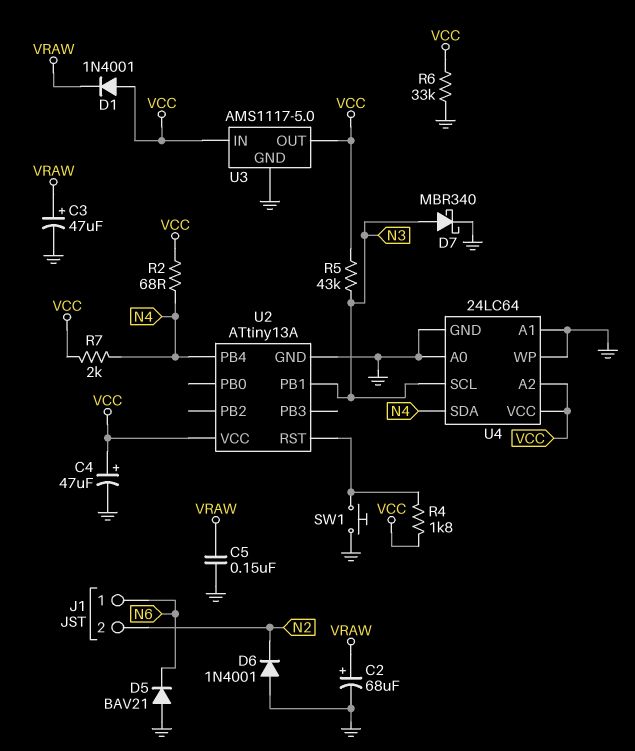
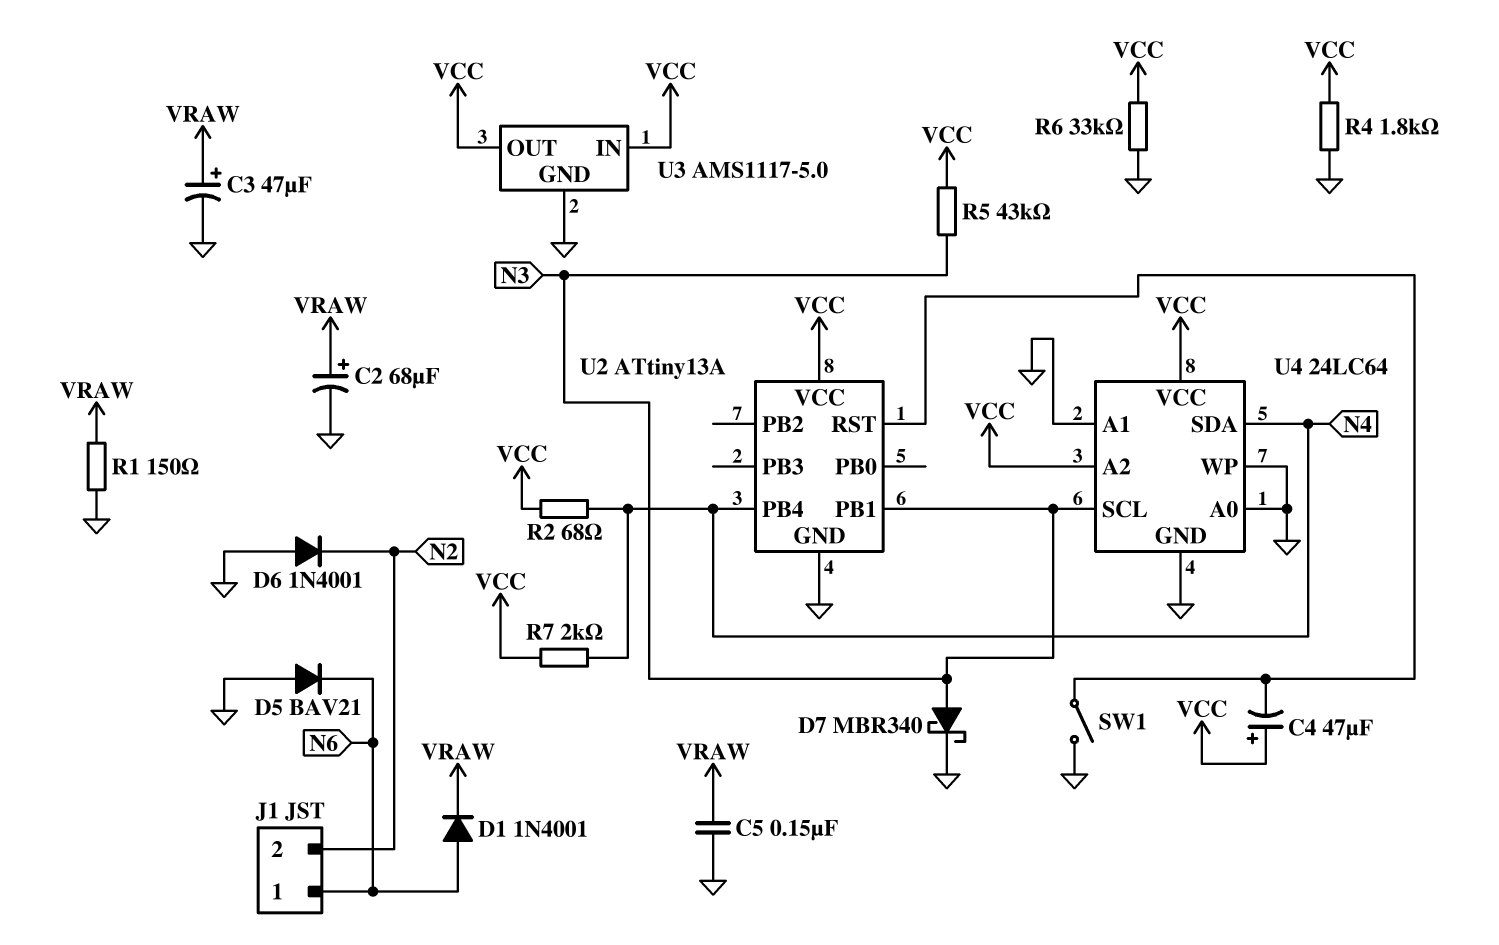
C4: 47uF (plus VCC, minus GND) -> 47uF (plus VCC, minus U2/RST)
D1: diode 1N4001 (A VCC, K VRAW) -> diode 1N4001 (A N6, K VRAW)
R1: none -> 150 (GND, VRAW)
R4: 1.8k (U2/RST, VCC) -> 1.8k (GND, VCC)
SW1: button (GND, U2/RST) -> switch (GND, U2/RST)

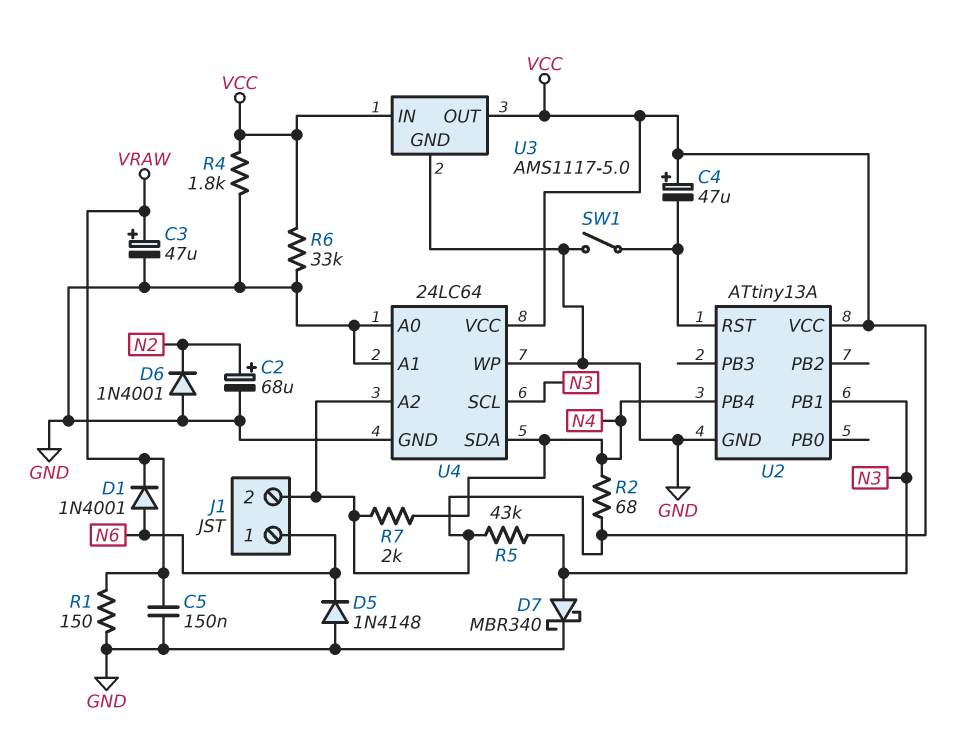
C2: 68uF (plus VRAW, minus GND) -> 68uF (plus N2, minus GND)
D5: diode BAV21 (A GND, K N6) -> diode 1N4148 (A GND, K N6)
J1 pin 2: N2 -> VCC

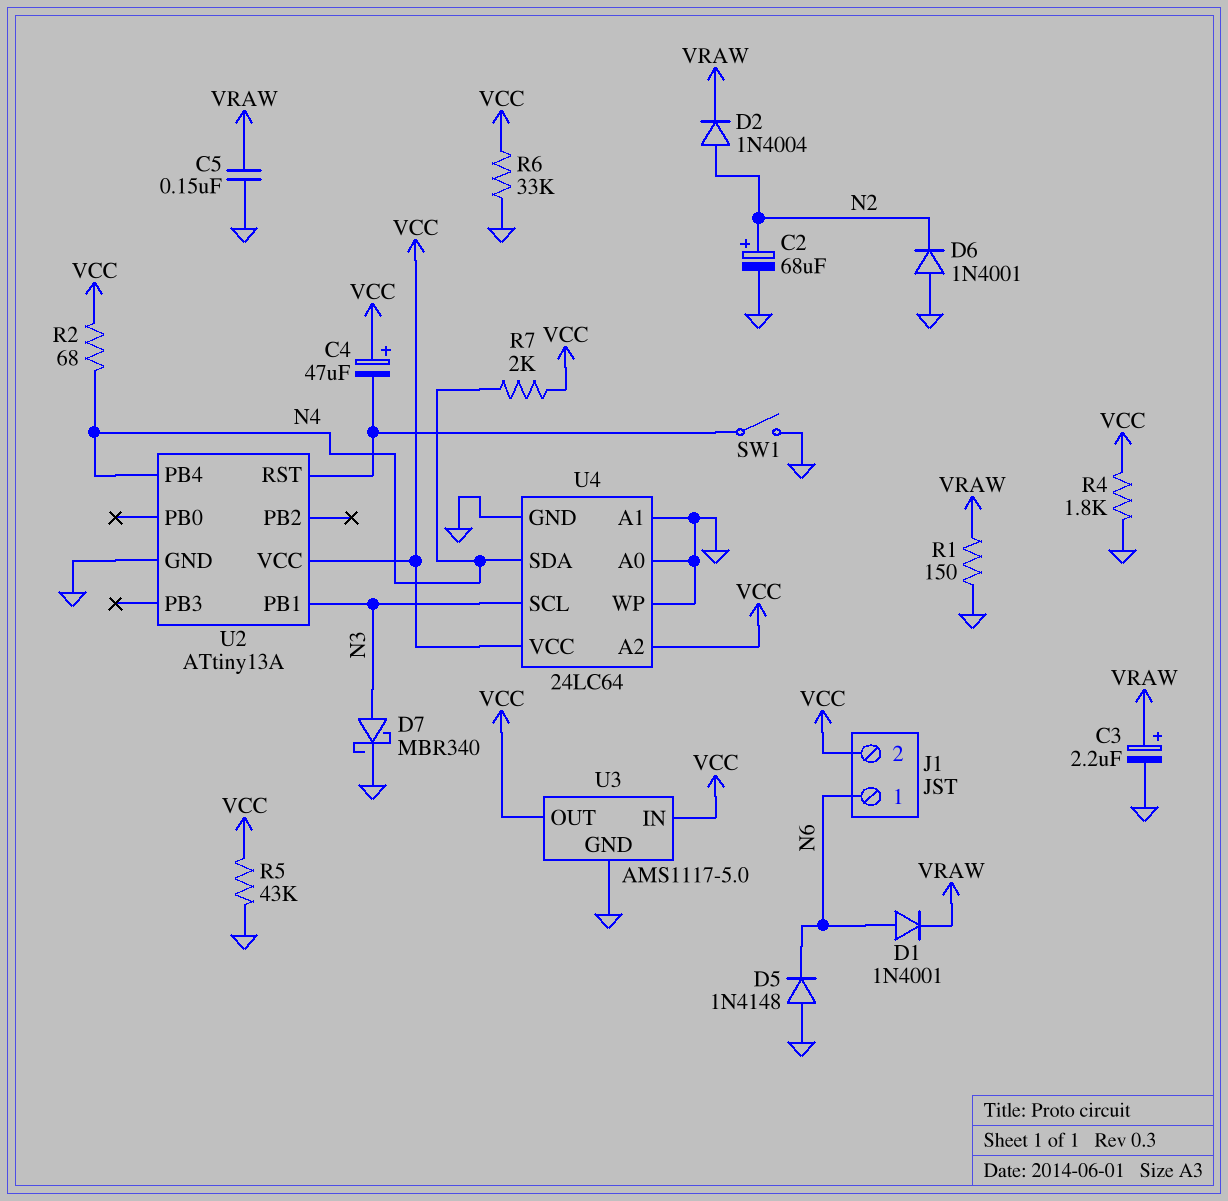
C3: 47uF (plus VRAW, minus GND) -> 2.2uF (plus VRAW, minus GND)
D2: none -> diode 1N4004 (A N2, K VRAW)
R5: 43k (N3, VCC) -> 43k (GND, VCC)

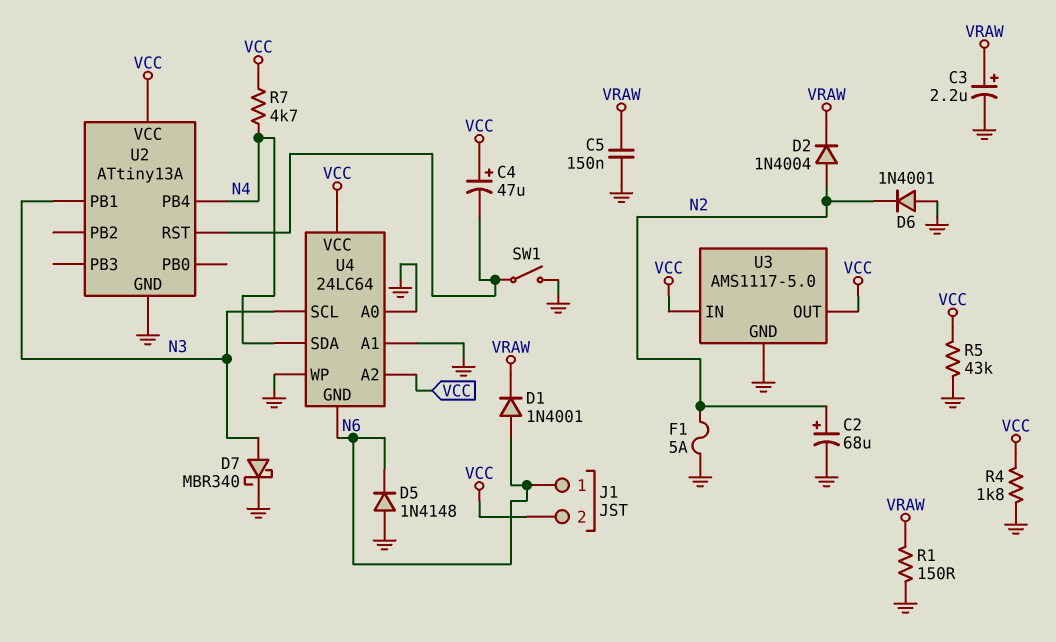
F1: none -> 5A (GND, N2)
R2: 68 (N4, VCC) -> none
R6: 33k (GND, VCC) -> none
R7: 2k (N4, VCC) -> 4.7k (N4, VCC)
U4 pin GND: GND -> N6

